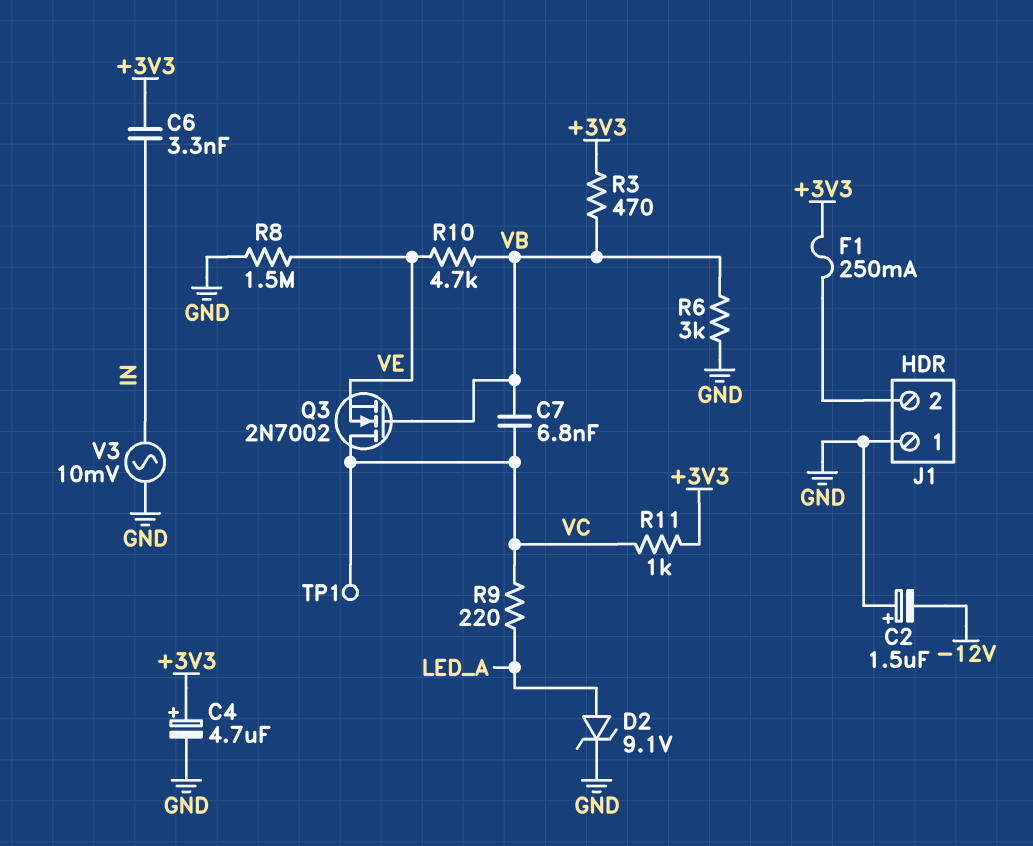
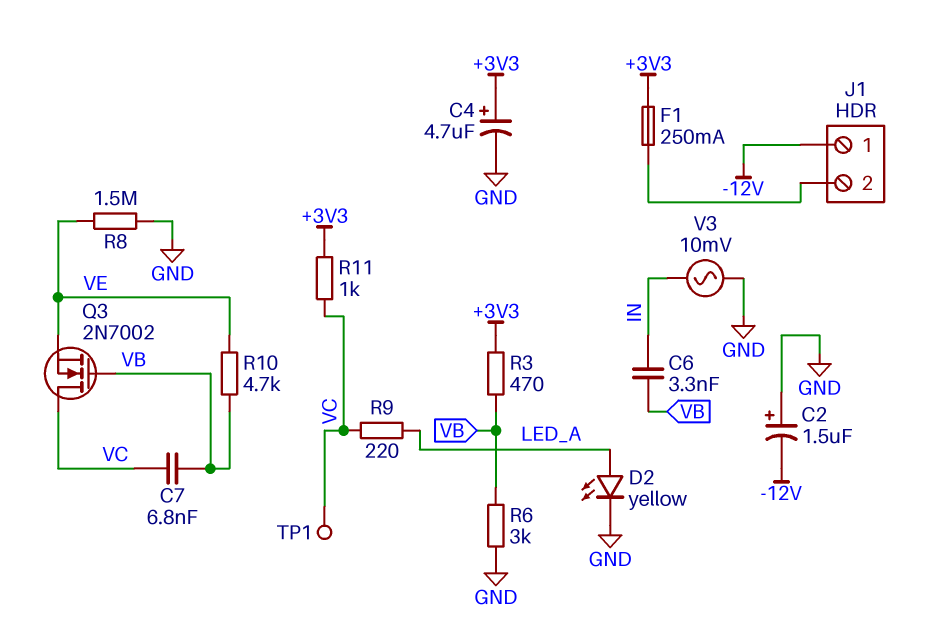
C6: 3.3nF (+3V3, IN) -> 3.3nF (IN, VB)
D2: zener 9.1V (A LED_A, K GND) -> LED yellow (A LED_A, K GND)
J1 pin 1: GND -> -12V

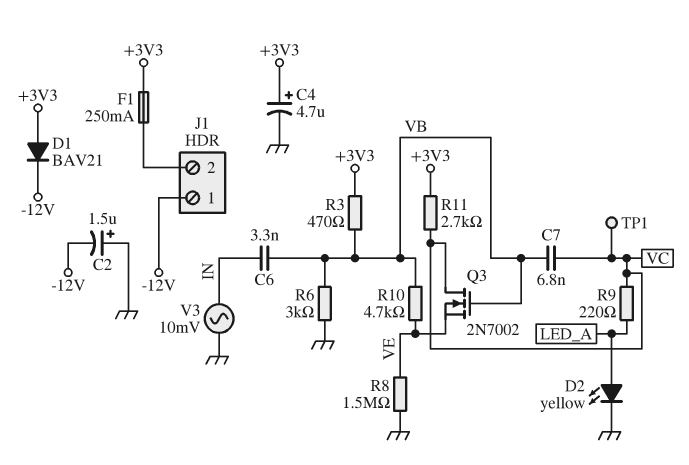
D1: none -> diode BAV21 (A +3V3, K -12V)
R11: 1k (+3V3, VC) -> 2.7k (+3V3, VC)

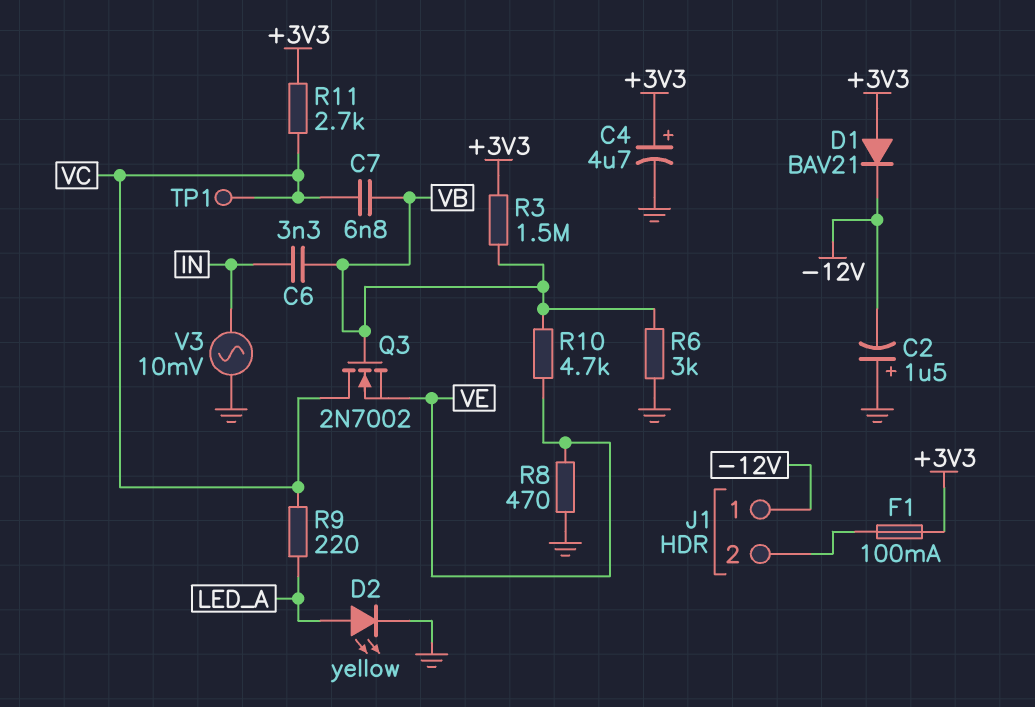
F1: 250mA (+3V3, J1/2) -> 100mA (+3V3, J1/2)
R3: 470 (+3V3, VB) -> 1.5M (+3V3, VB)
R8: 1.5M (GND, VE) -> 470 (GND, VE)

